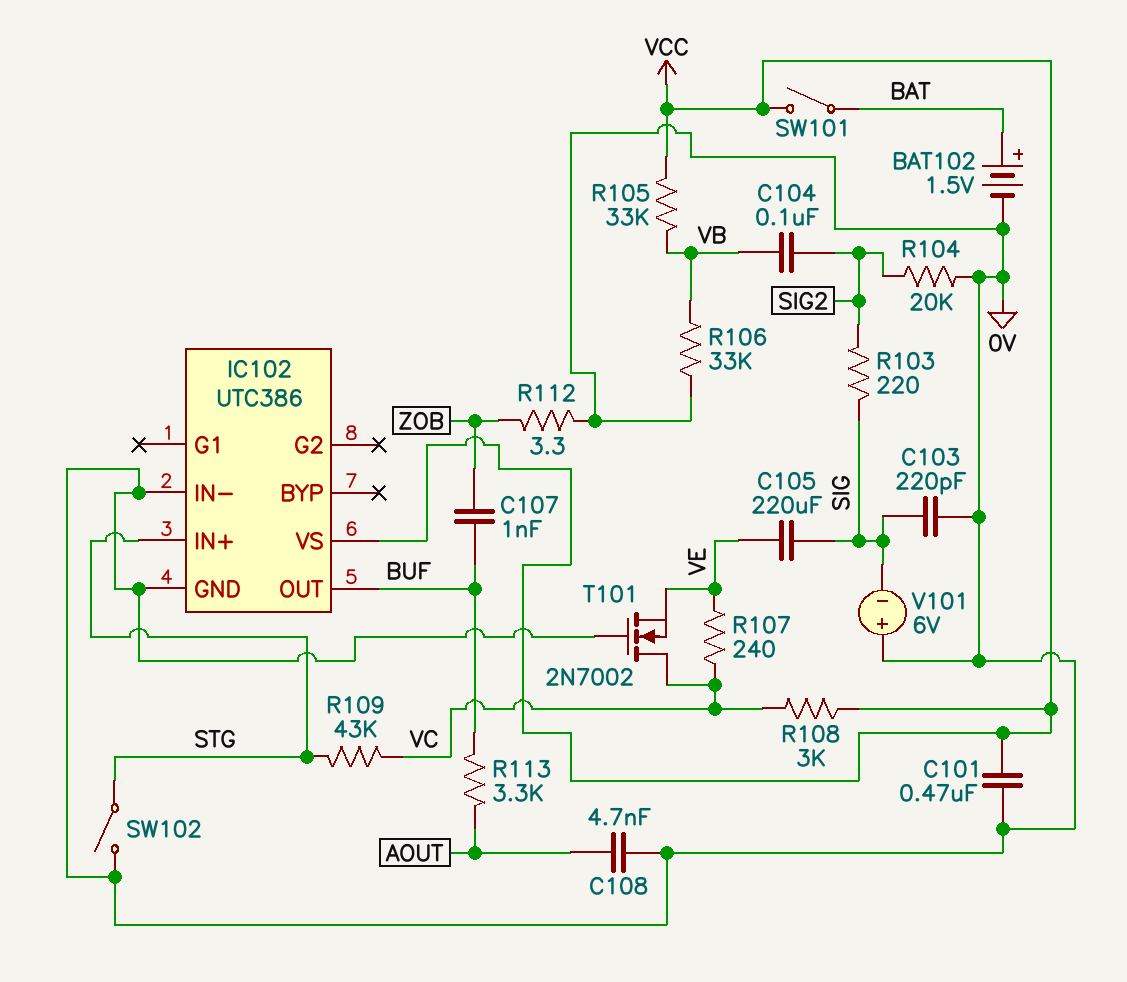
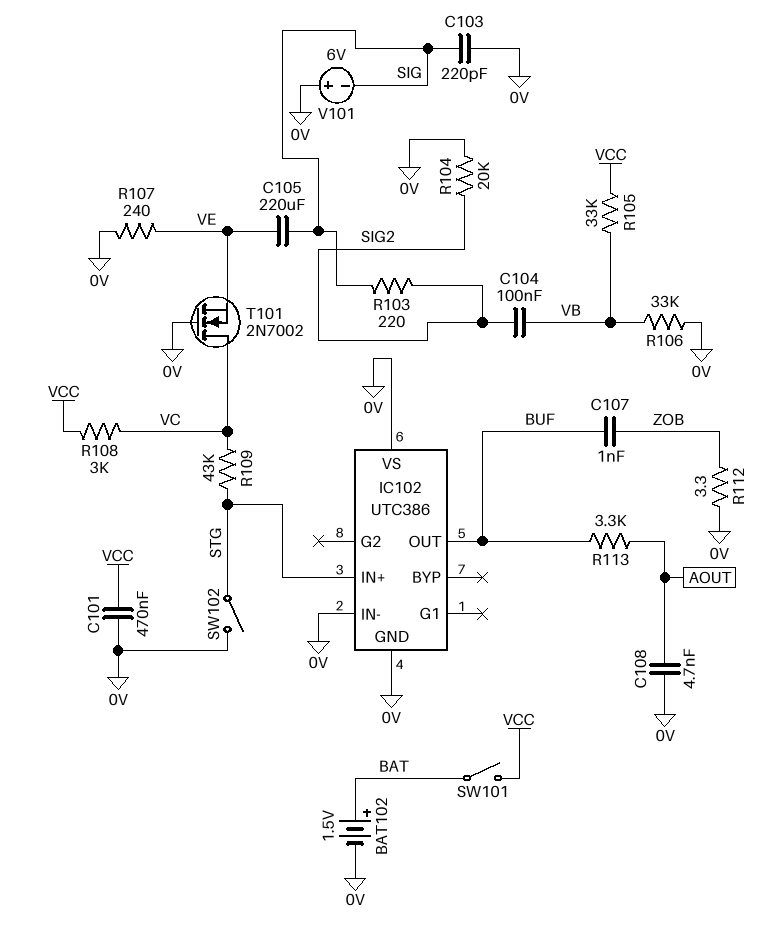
IC102 pin VS: VCC -> 0V
R107: 240 (VC, VE) -> 240 (0V, VE)

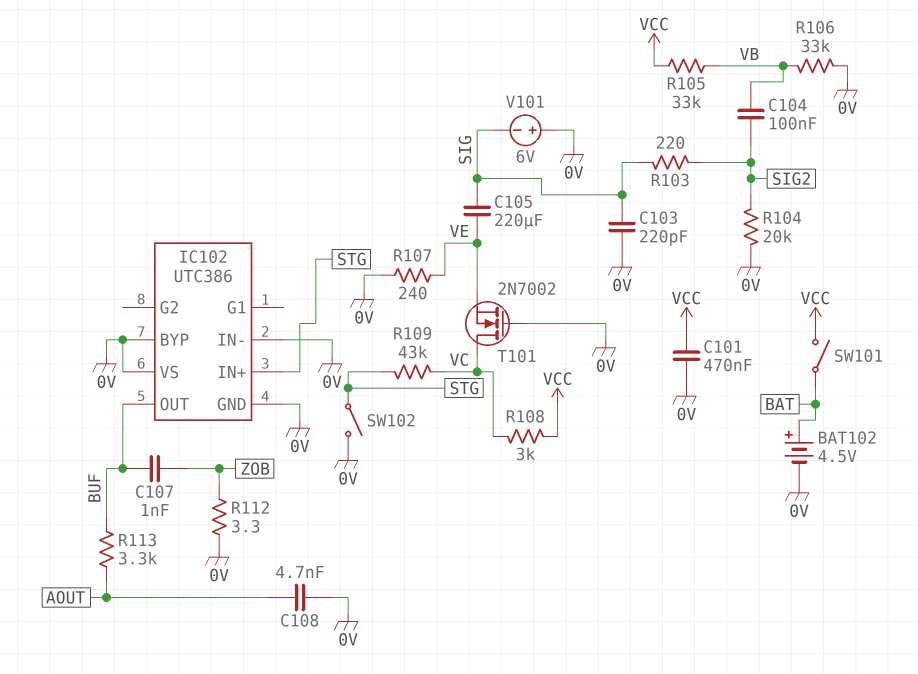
BAT102: 1.5V (plus BAT, minus 0V) -> 4.5V (plus BAT, minus 0V)
IC102 pin BYP: none -> 0V

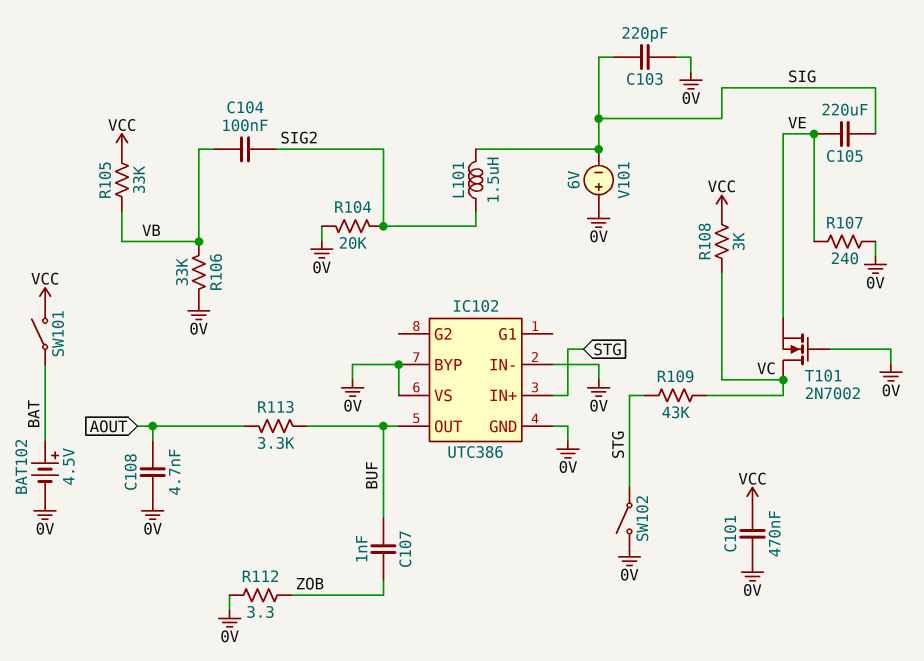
L101: none -> 1.5uH (SIG, SIG2)
R103: 220 (SIG, SIG2) -> none

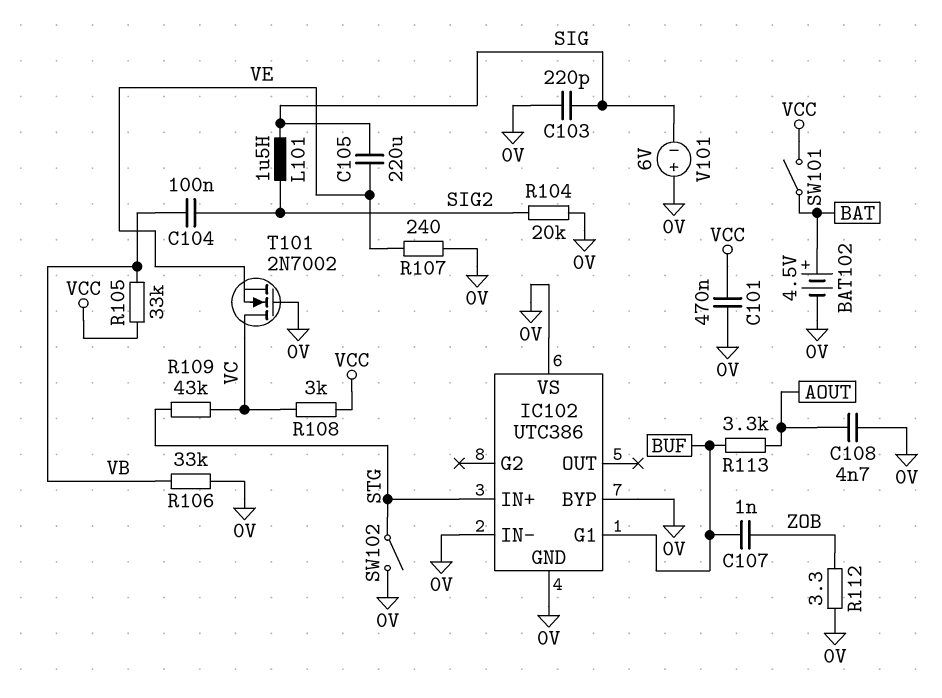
IC102 pin G1: none -> BUF
IC102 pin OUT: BUF -> none

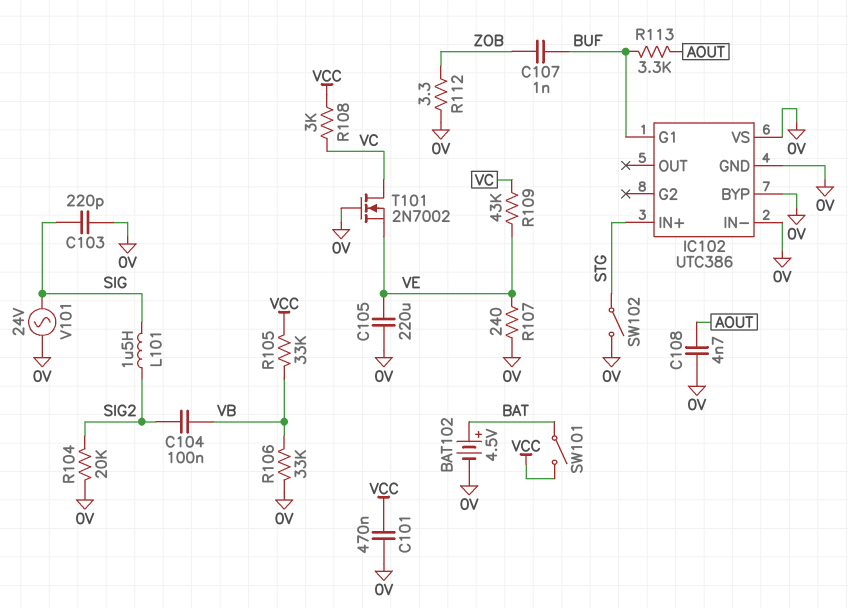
C105: 220uF (SIG, VE) -> 220uF (0V, VE)
R109: 43k (STG, VC) -> 43k (VC, VE)
V101: 6V (plus 0V, minus SIG) -> AC 24V (0V, SIG)

